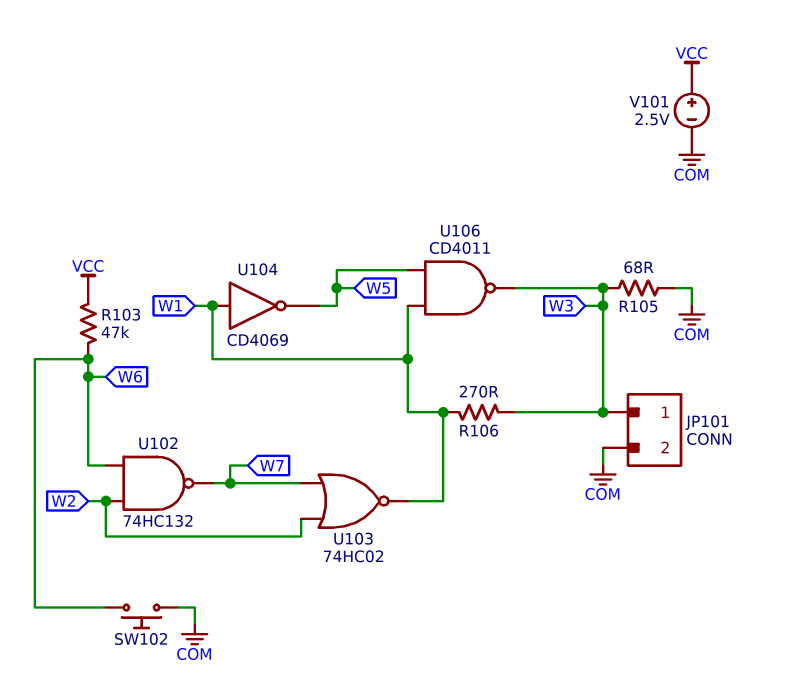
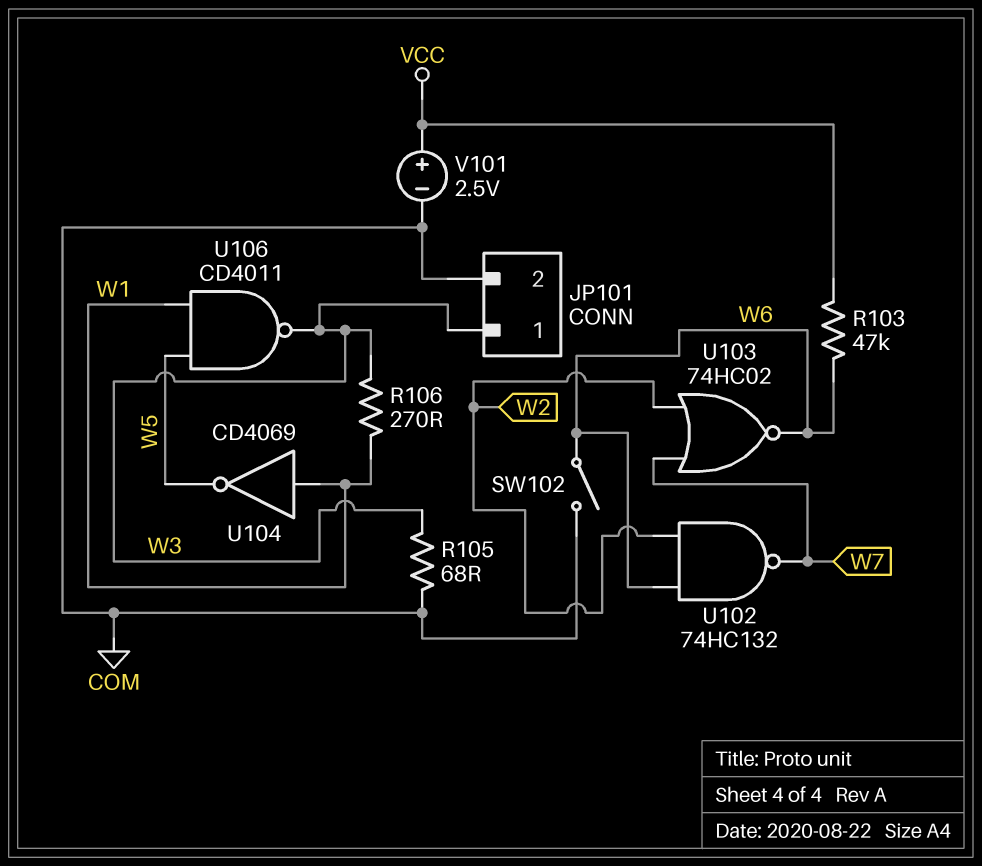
SW102: button (COM, W6) -> switch (COM, W6)
U103: NOR 74HC02 (in W2, in W7, out W1) -> NOR 74HC02 (in W2, in W7, out W6)

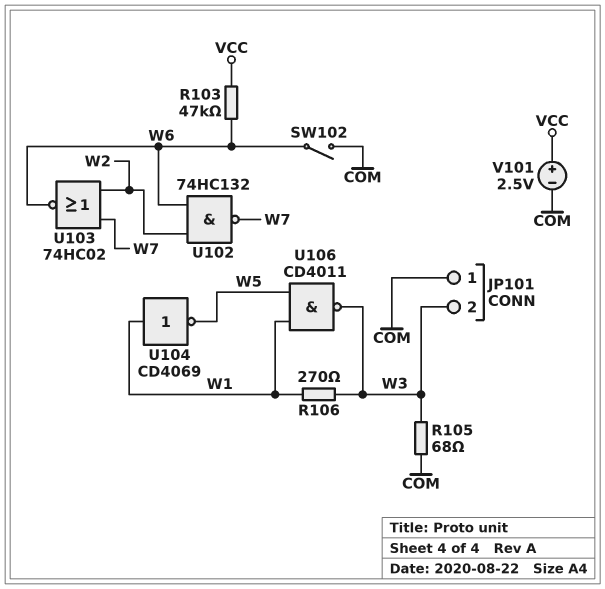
JP101 pin 1: W3 -> COM
JP101 pin 2: COM -> W3

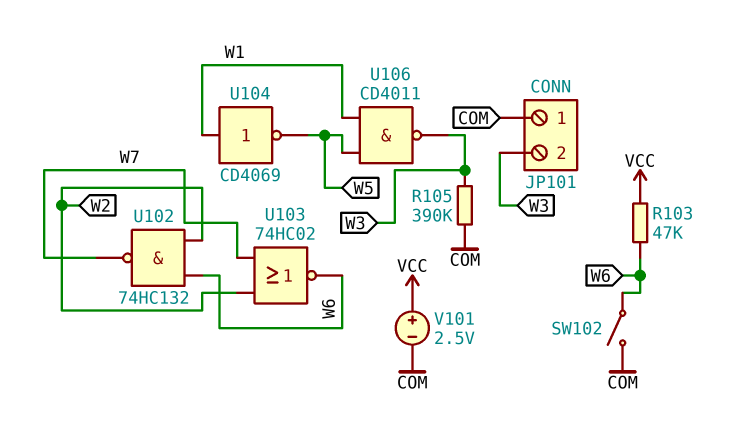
R105: 68 (COM, W3) -> 390k (COM, W3)
R106: 270 (W1, W3) -> none

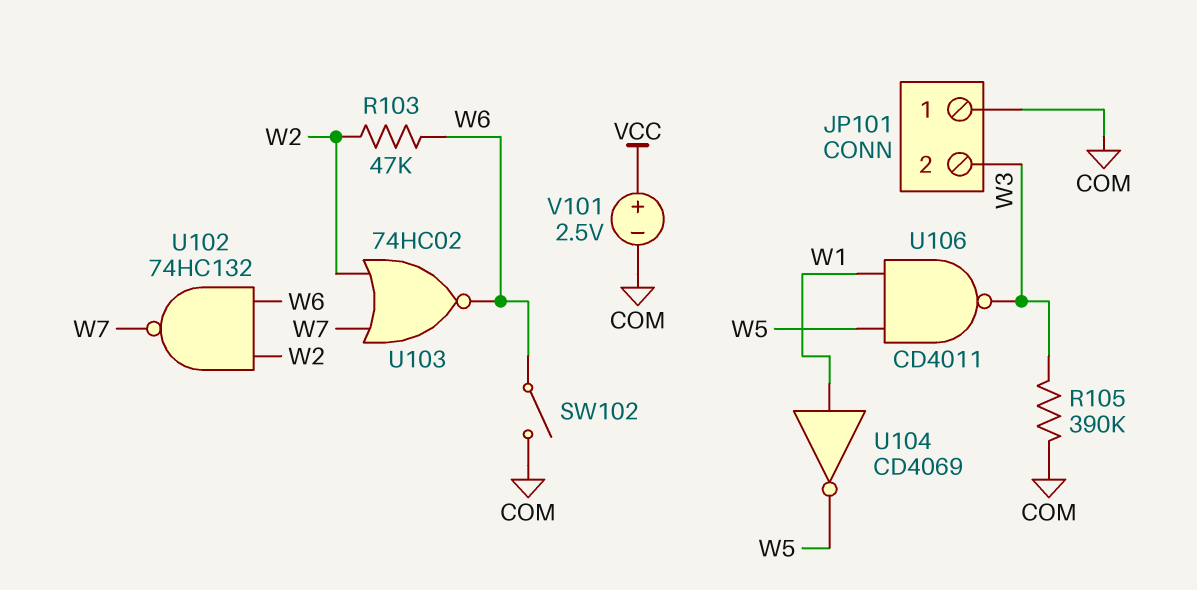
R103: 47k (VCC, W6) -> 47k (W2, W6)

